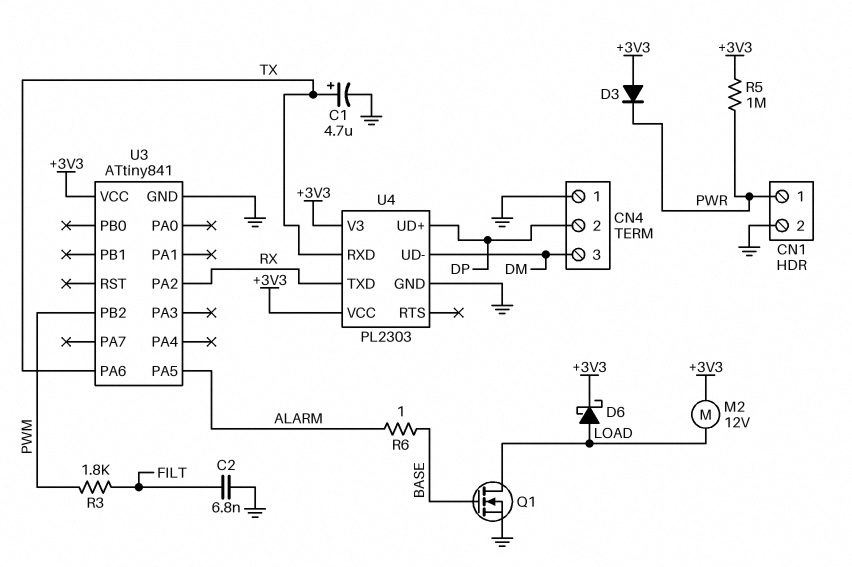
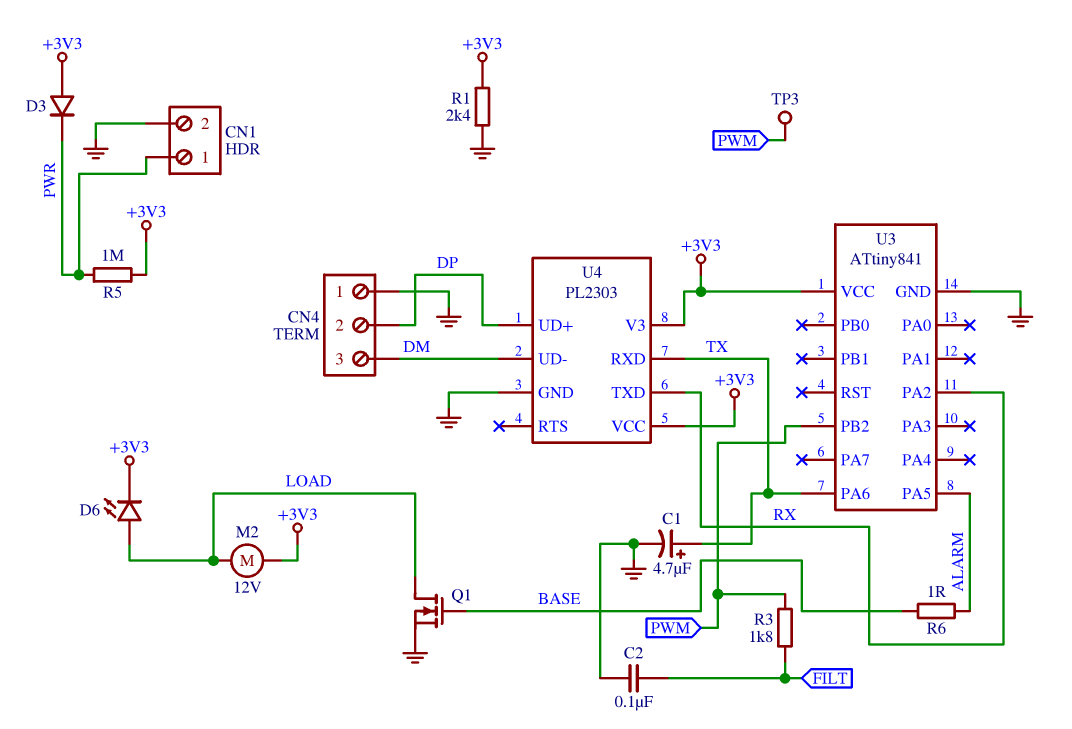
C2: 6.8nF (FILT, GND) -> 100nF (FILT, GND)
D6: schottky (A LOAD, K +3V3) -> LED (A LOAD, K +3V3)
R1: none -> 2.4k (+3V3, GND)
TP3: none -> test point (PWM)

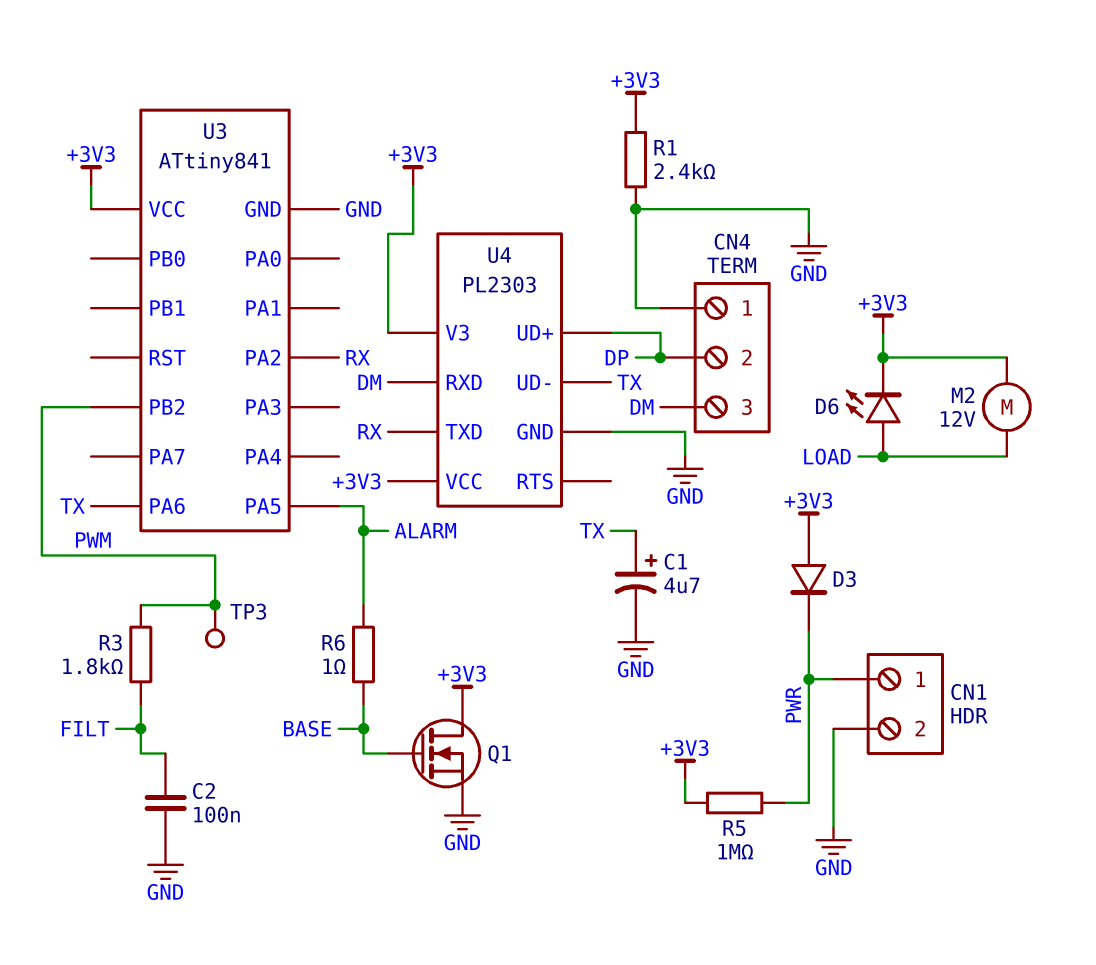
Q1: NMOS (G BASE, D LOAD, S GND) -> NMOS (G BASE, D +3V3, S GND)
U4 pin RXD: TX -> DM
U4 pin UD-: DM -> TX

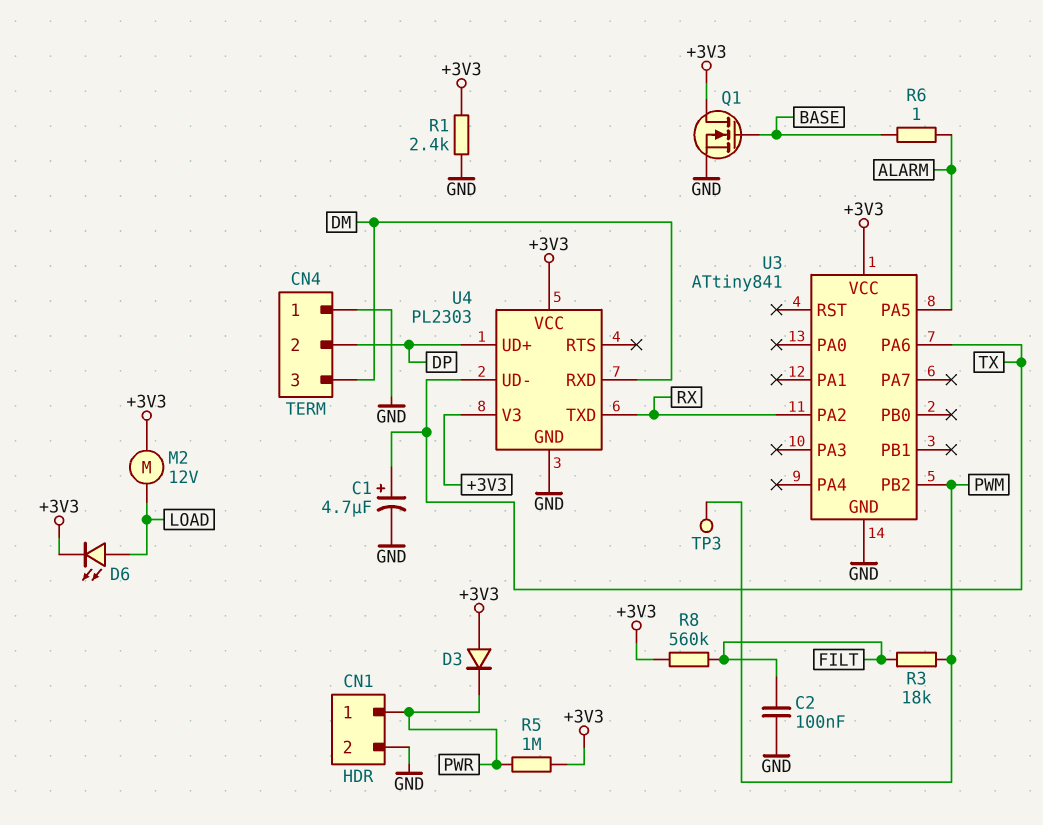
R3: 1.8k (FILT, PWM) -> 18k (FILT, PWM)
R8: none -> 560k (+3V3, FILT)

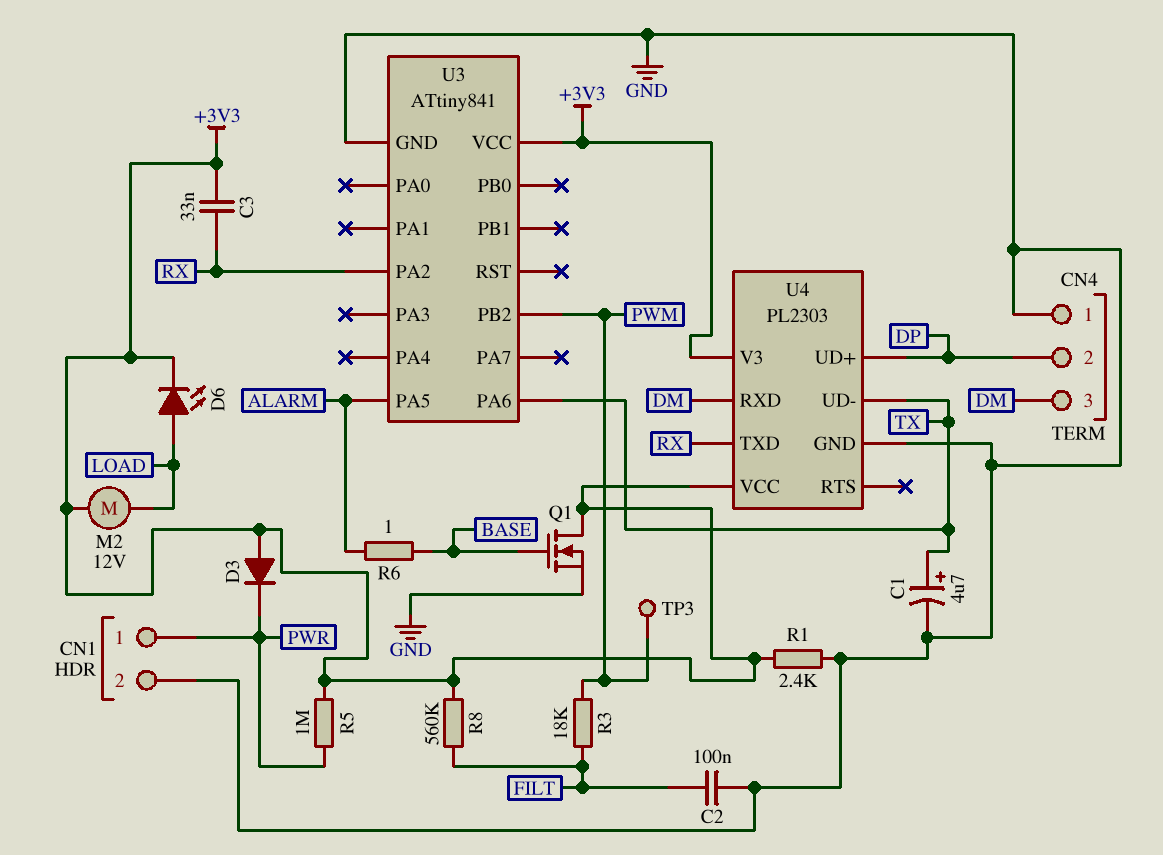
C3: none -> 33nF (+3V3, RX)

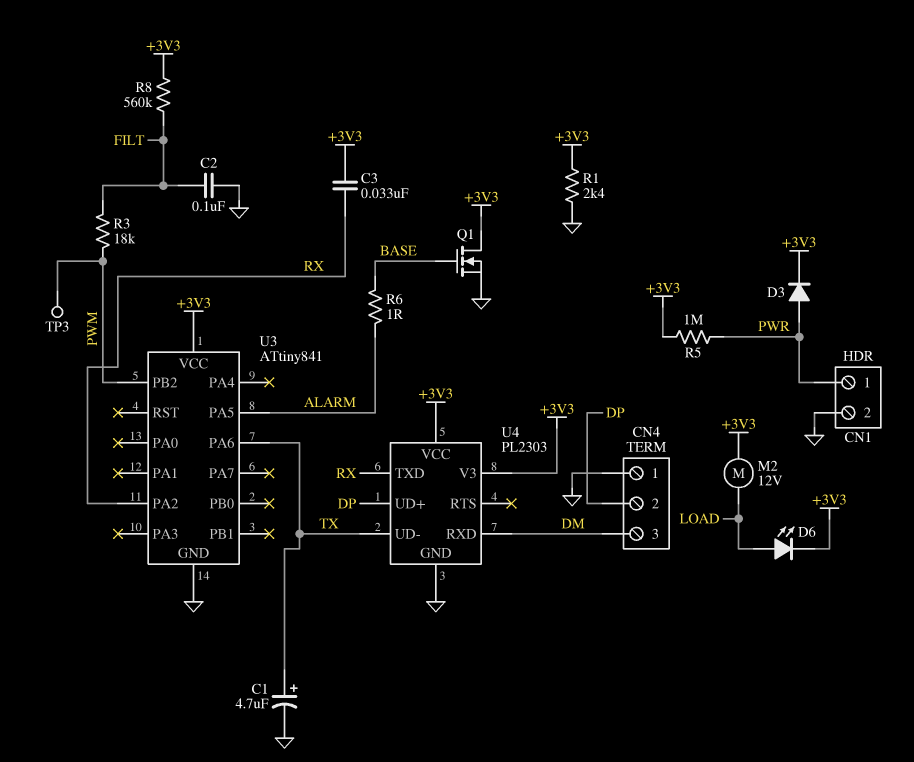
D3: diode (A +3V3, K PWR) -> diode (A PWR, K +3V3)

